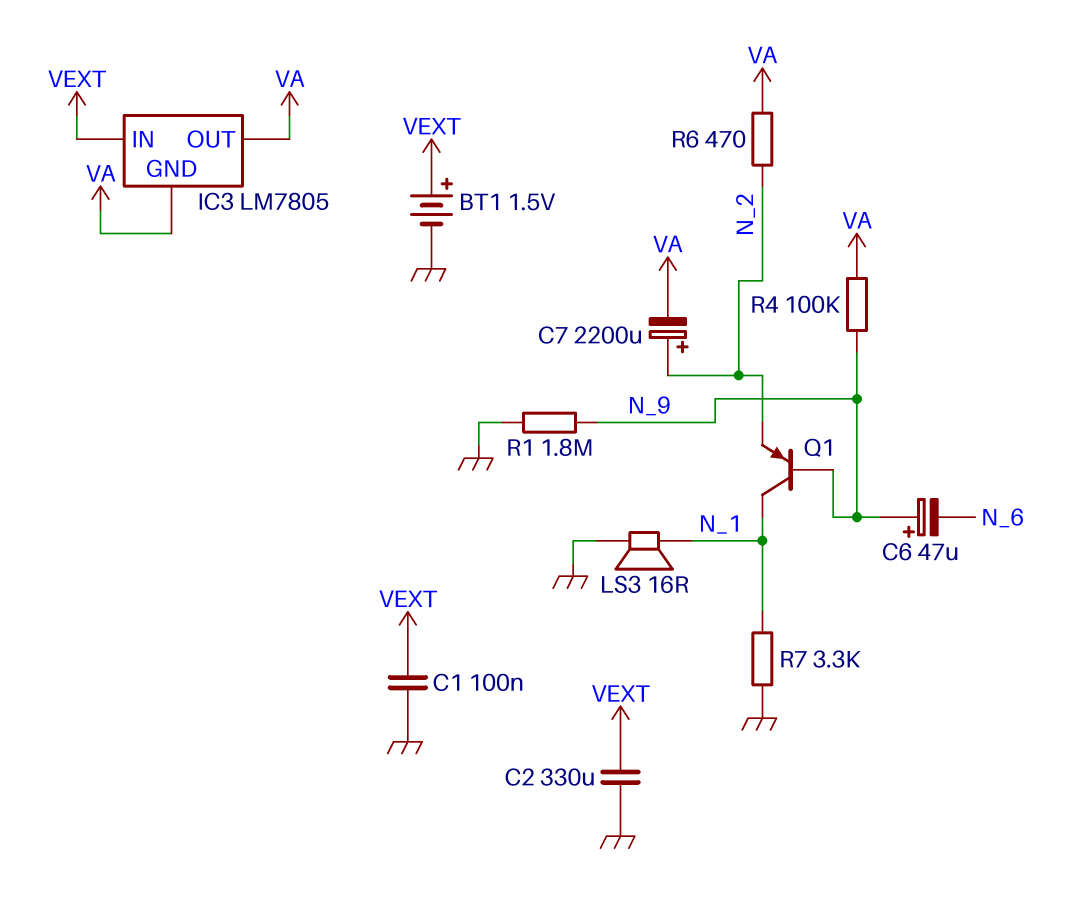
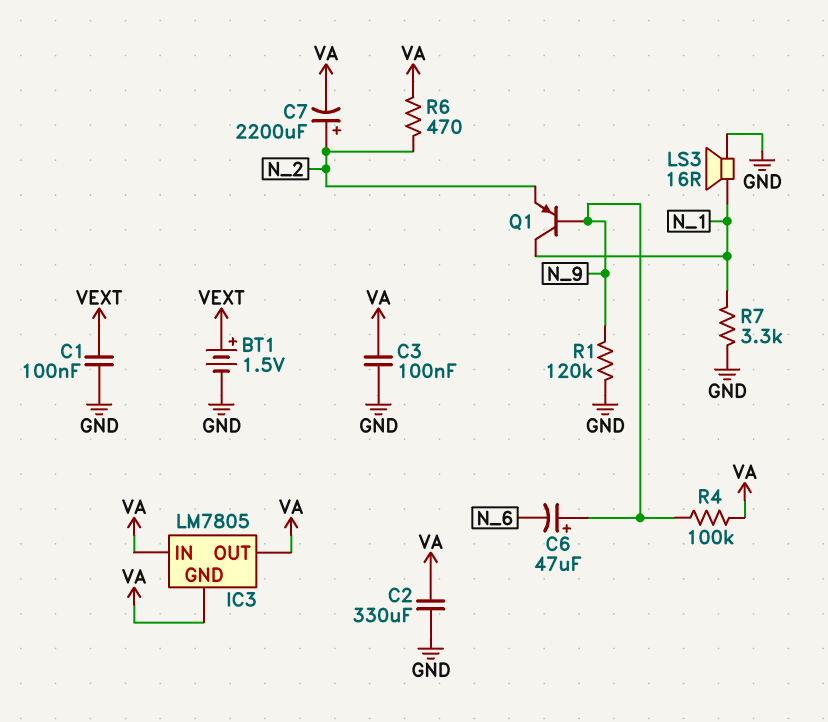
C2: 330uF (GND, VEXT) -> 330uF (GND, VA)
C3: none -> 100nF (GND, VA)
IC3 pin IN: VEXT -> VA
R1: 1.8M (GND, N_9) -> 120k (GND, N_9)

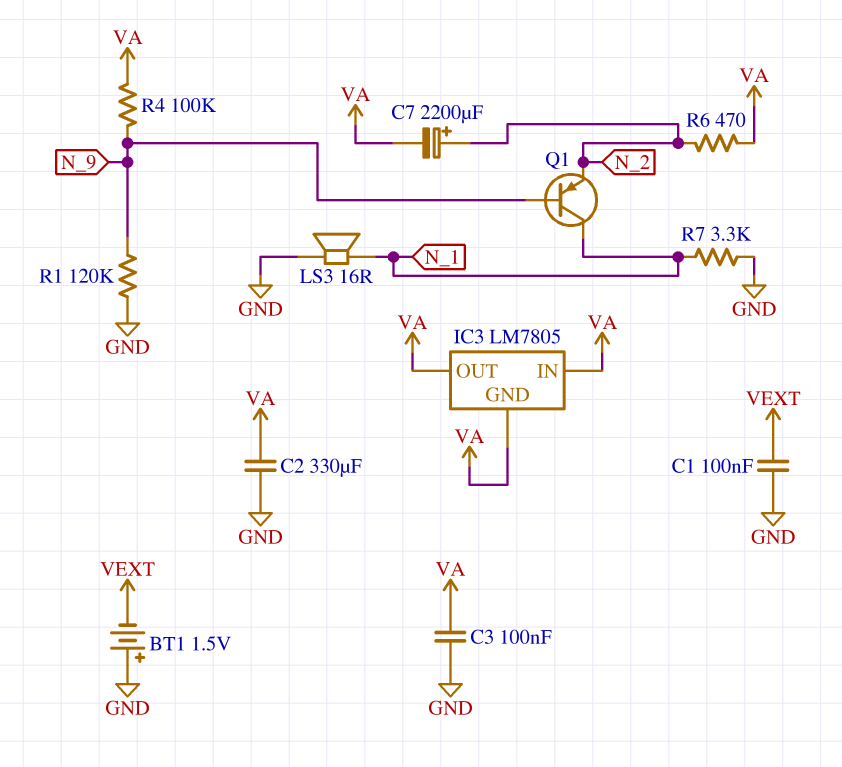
BT1: 1.5V (plus VEXT, minus GND) -> 1.5V (plus GND, minus VEXT)
C6: 47uF (plus N_9, minus N_6) -> none

